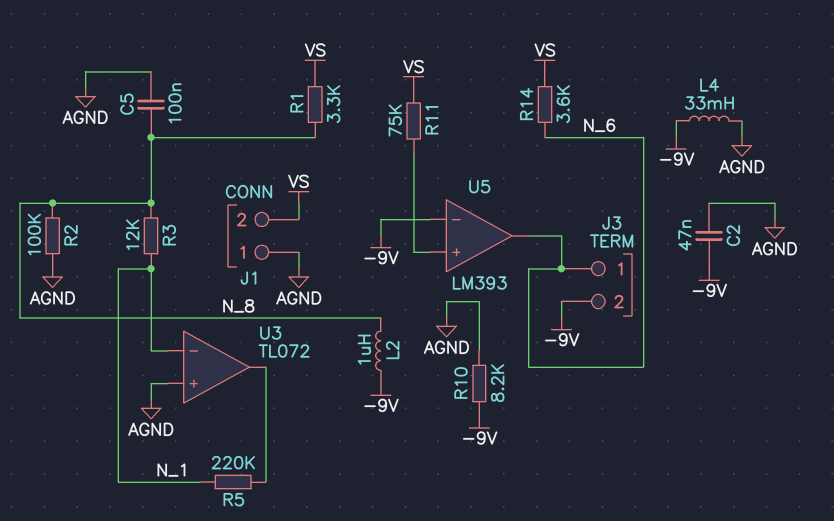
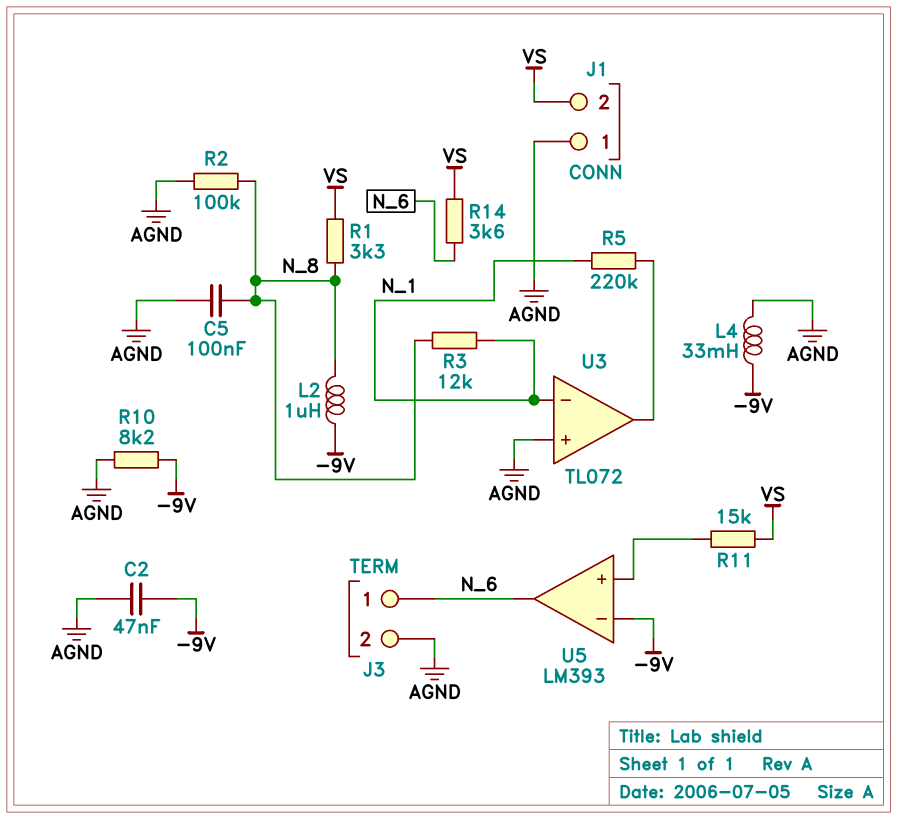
J3 pin 2: -9V -> AGND
R11: 75k (U5/in+, VS) -> 15k (U5/in+, VS)

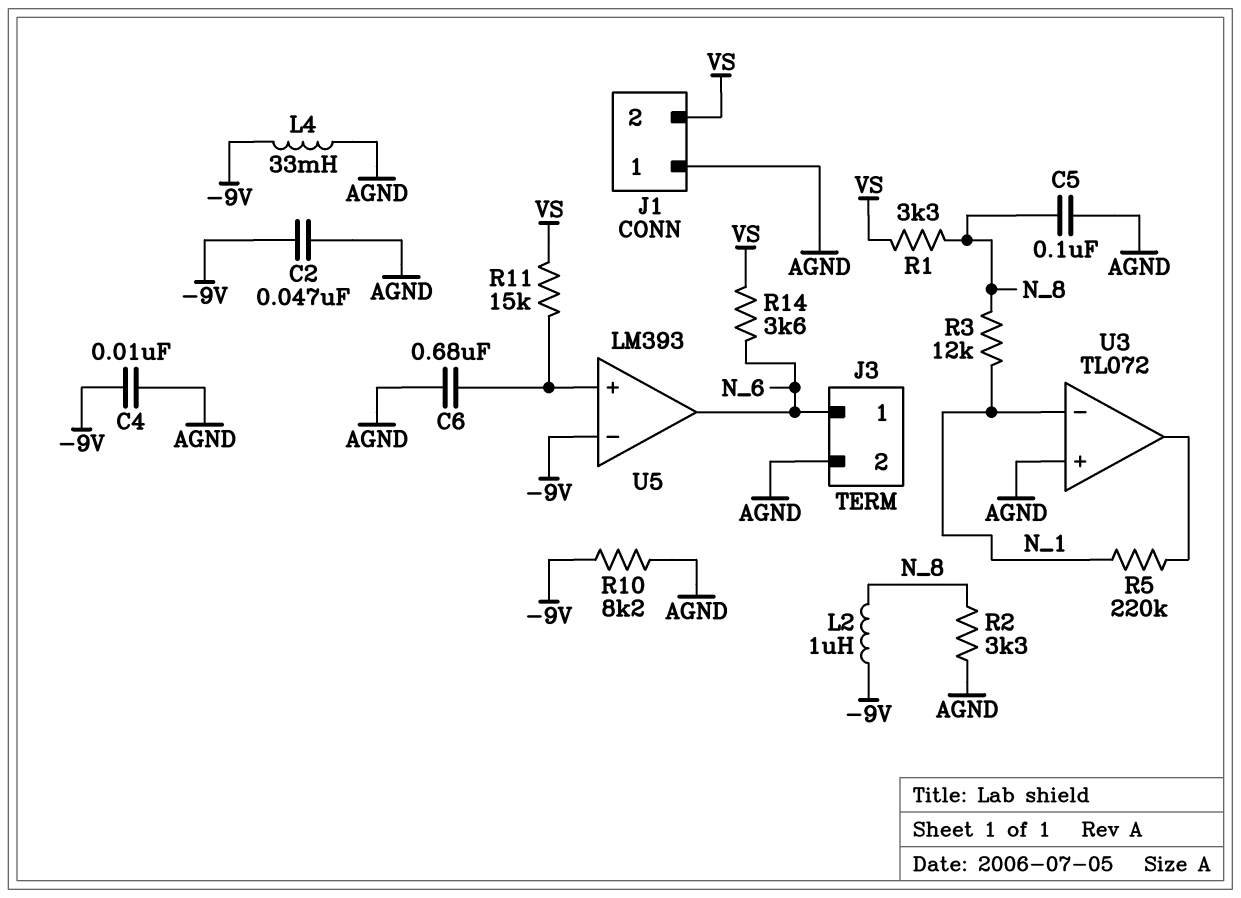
C4: none -> 10nF (-9V, AGND)
C6: none -> 680nF (AGND, U5/in+)
R2: 100k (AGND, N_8) -> 3.3k (AGND, N_8)

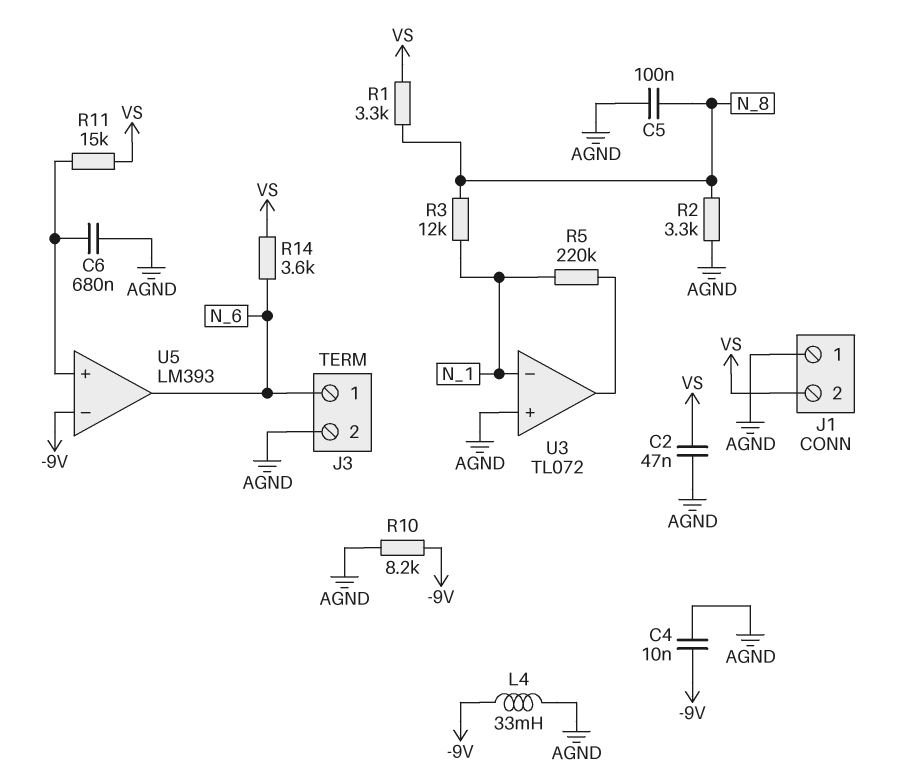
C2: 47nF (-9V, AGND) -> 47nF (AGND, VS)
L2: 1uH (-9V, N_8) -> none

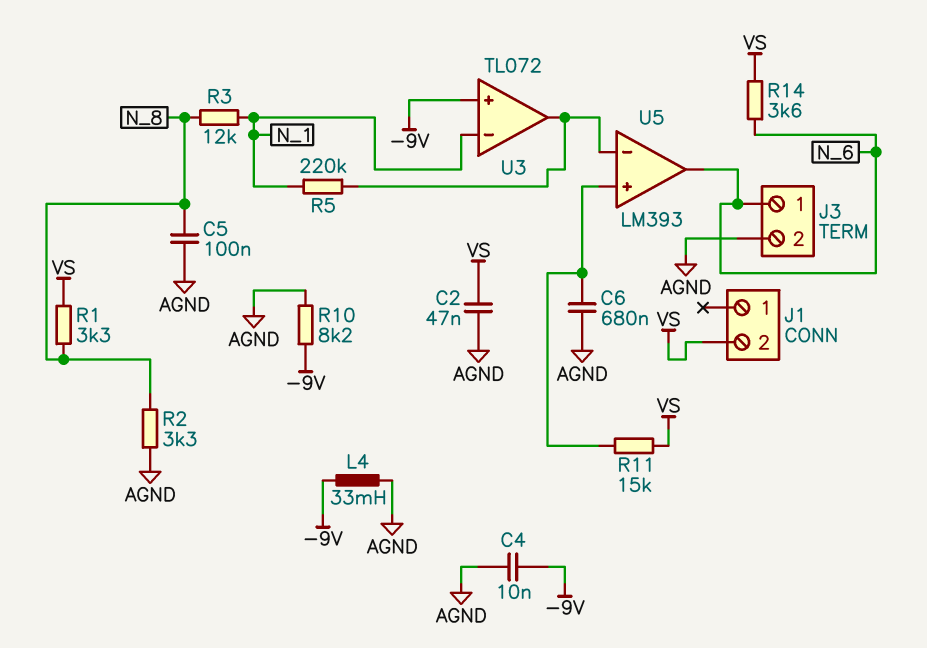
J1 pin 1: AGND -> none
U3 pin in+: AGND -> -9V
U5 pin in-: -9V -> U3/out

